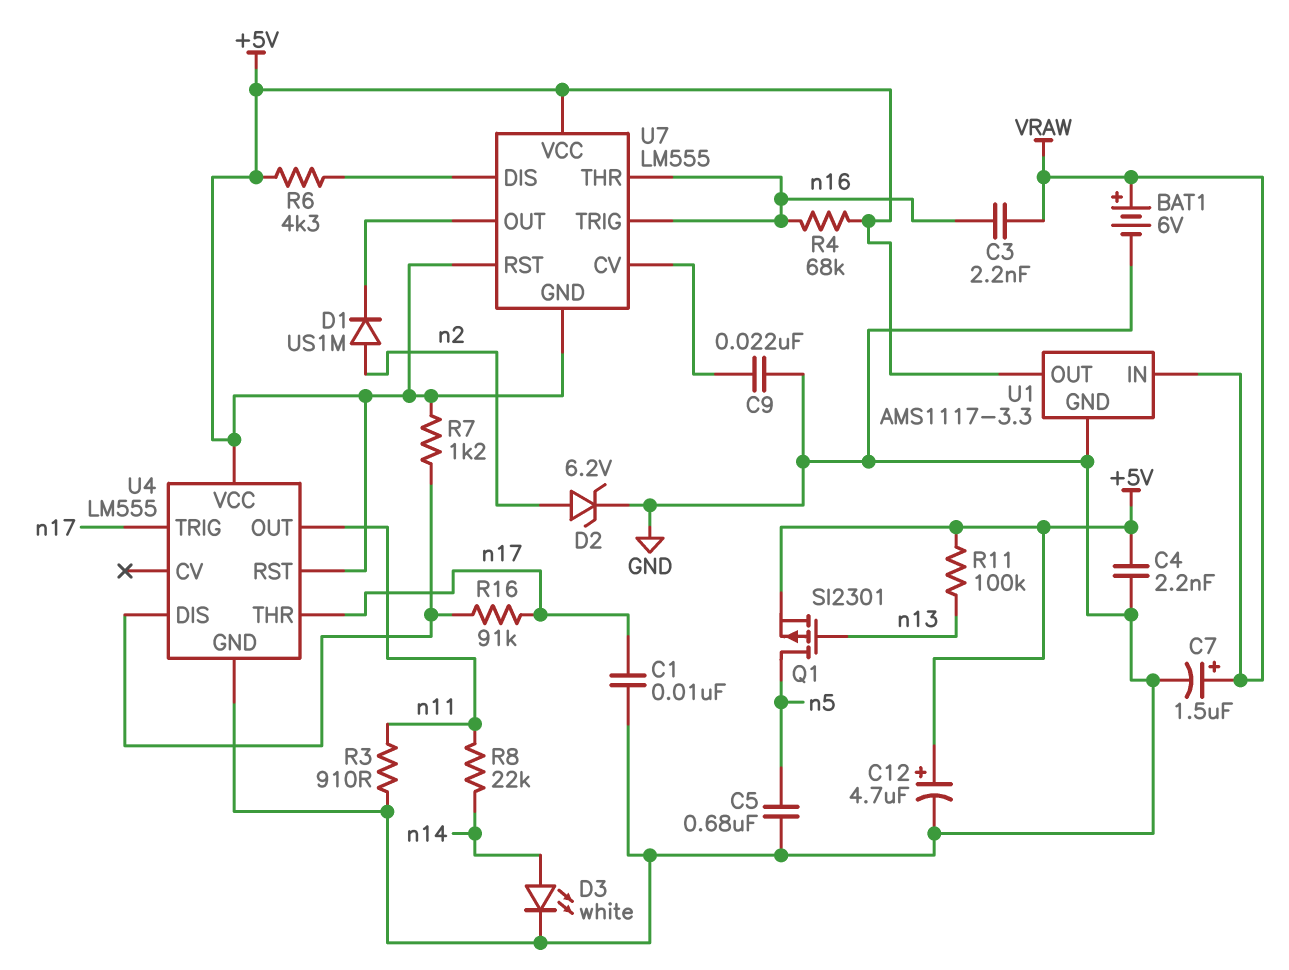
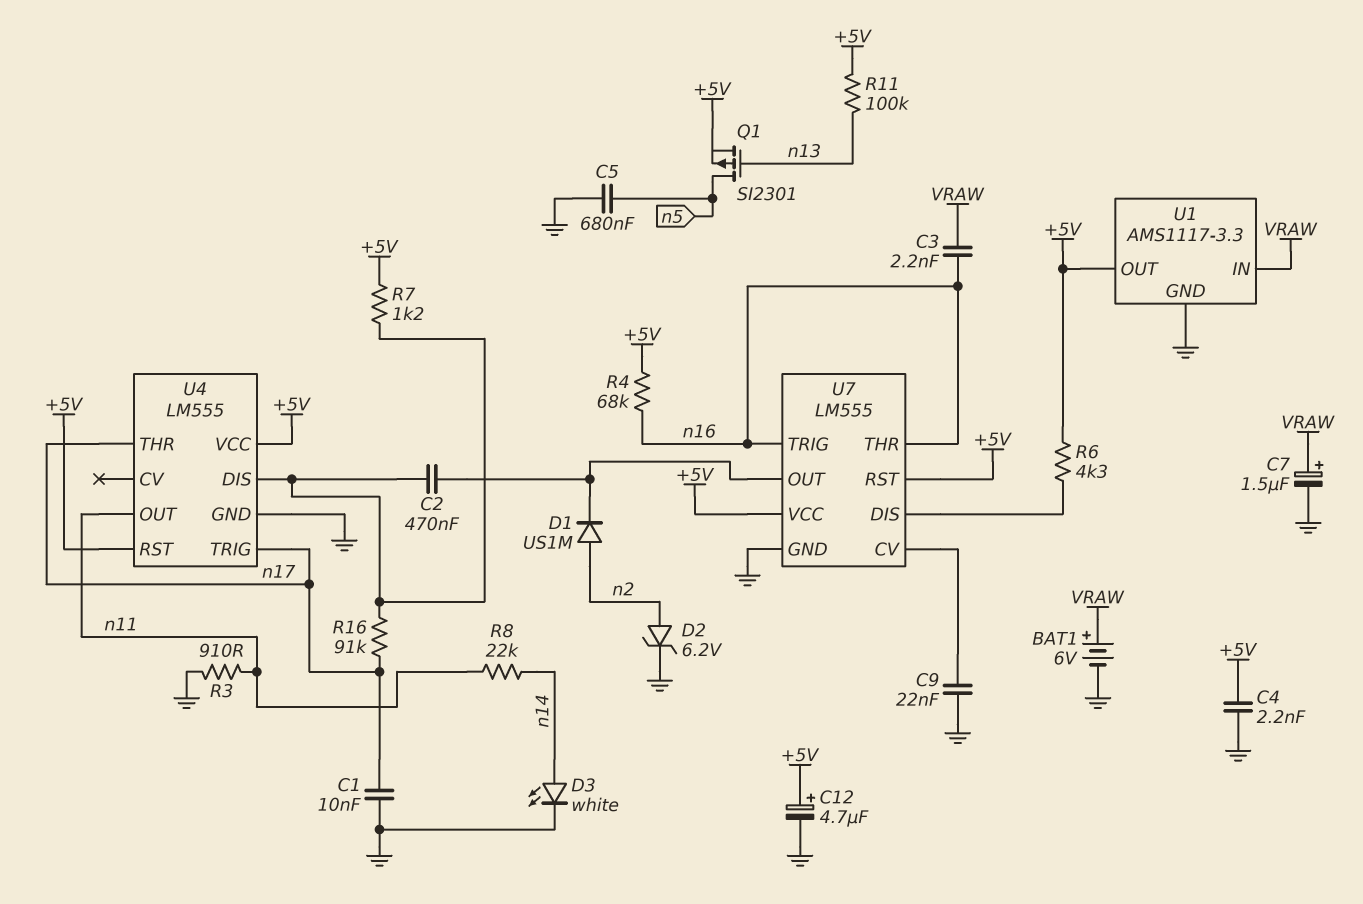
C2: none -> 470nF (U4/DIS, U7/OUT)
U7 pin GND: +5V -> GND

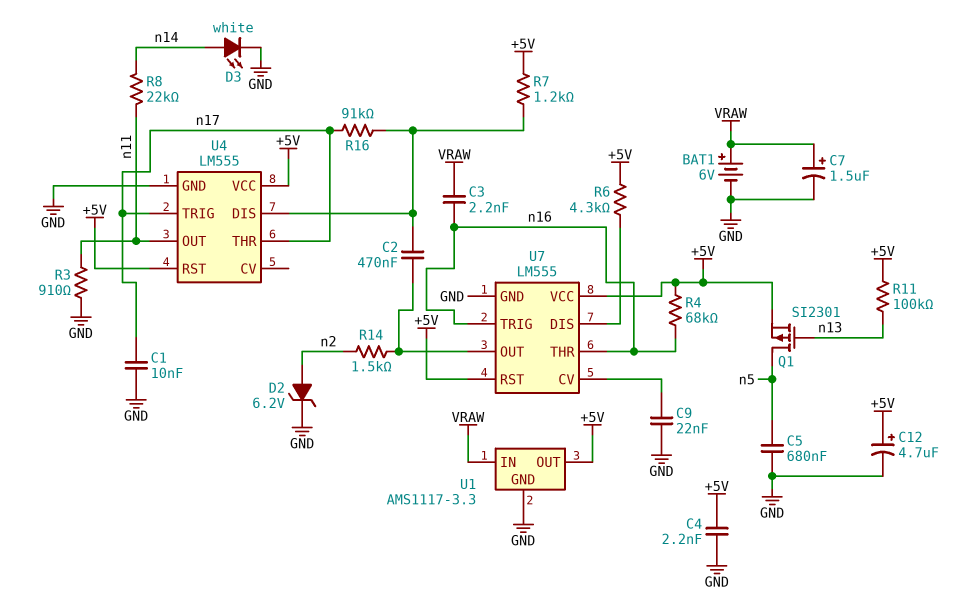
D1: diode US1M (A n2, K U7/OUT) -> none
R14: none -> 1.5k (U7/OUT, n2)

